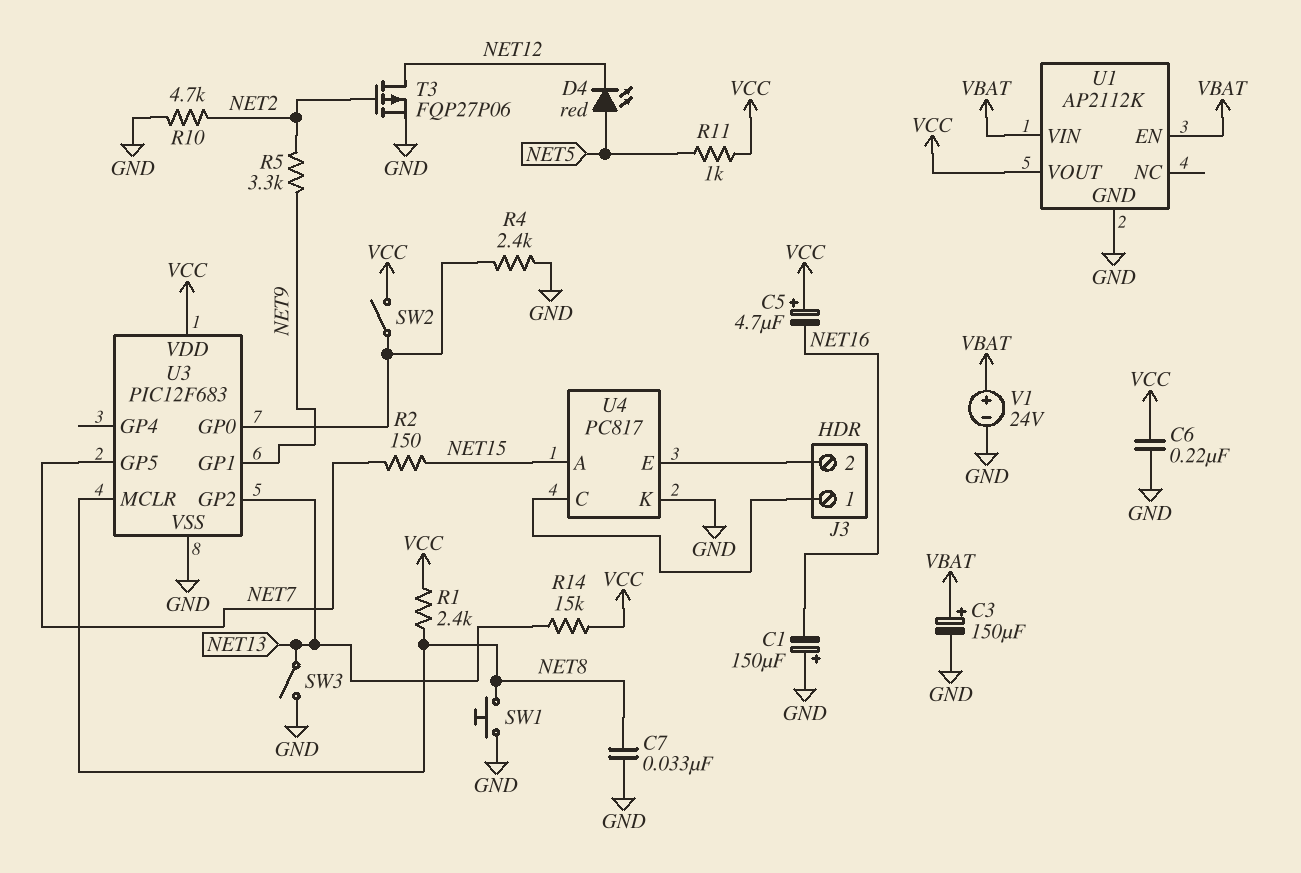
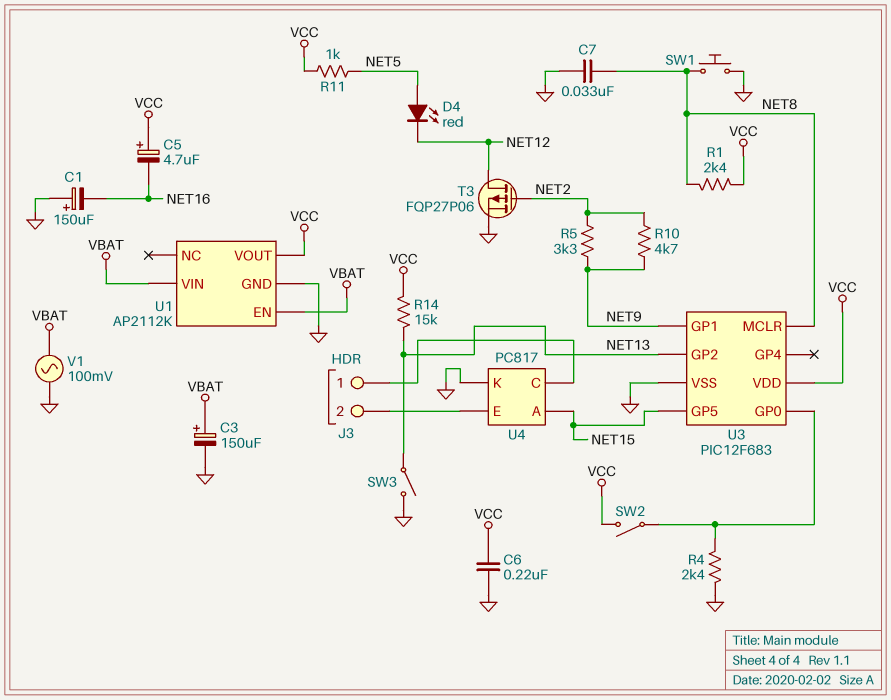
R2: 150 (NET7, NET15) -> none
R10: 4.7k (GND, NET2) -> 4.7k (NET2, NET9)
U3 pin GP5: NET7 -> NET15
V1: 24V (plus VBAT, minus GND) -> AC 100mV (GND, VBAT)

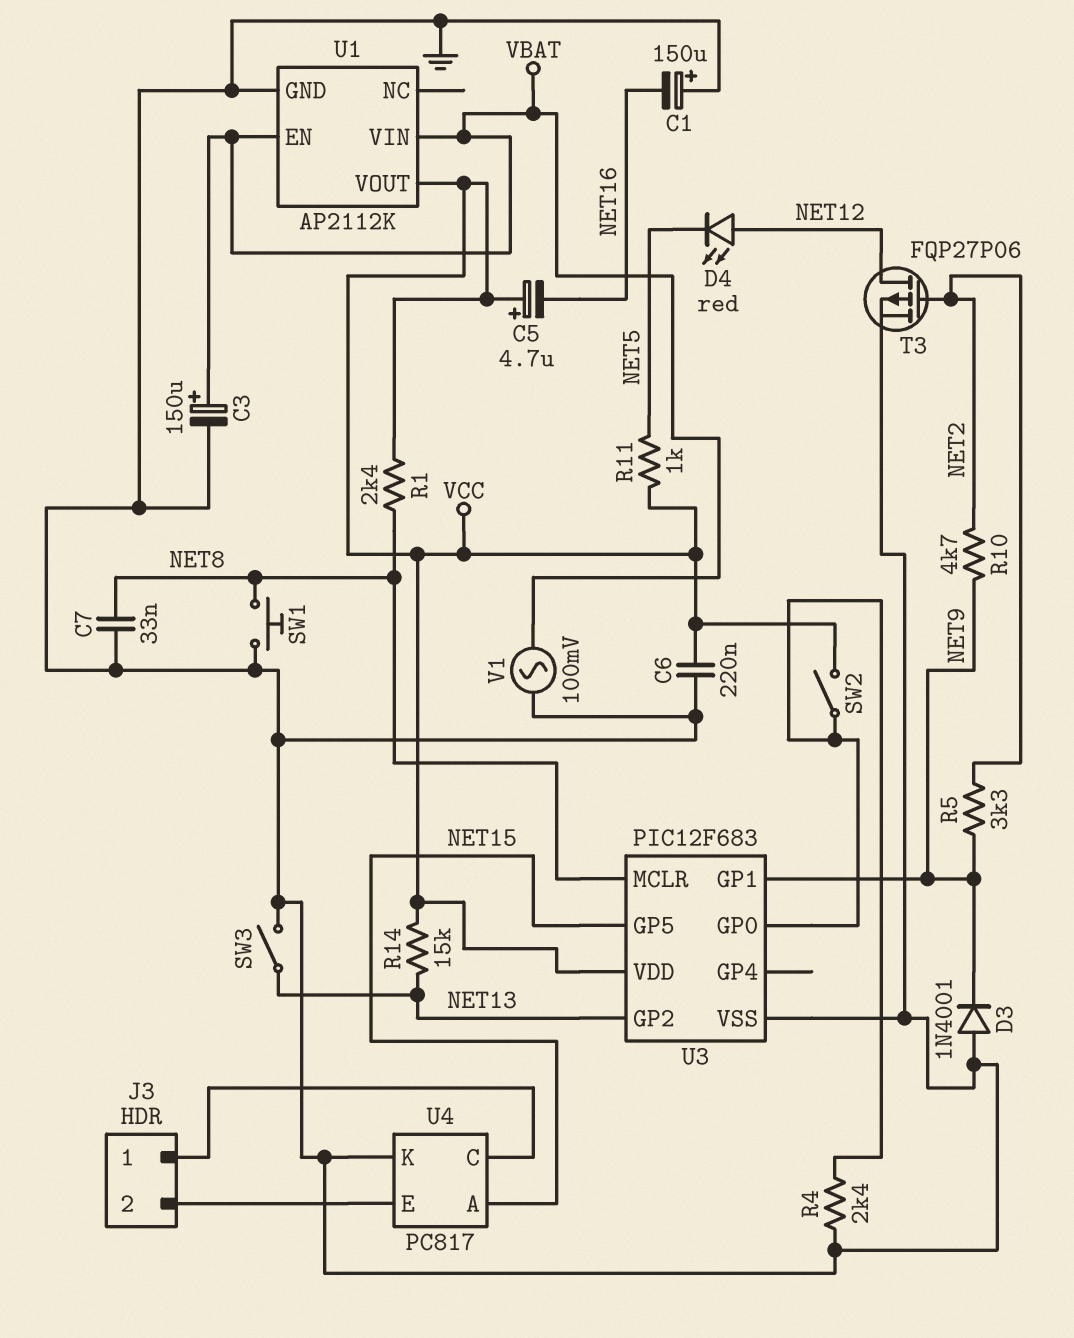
D3: none -> diode 1N4001 (A GND, K NET9)
D4: LED red (A NET5, K NET12) -> LED red (A NET12, K NET5)

